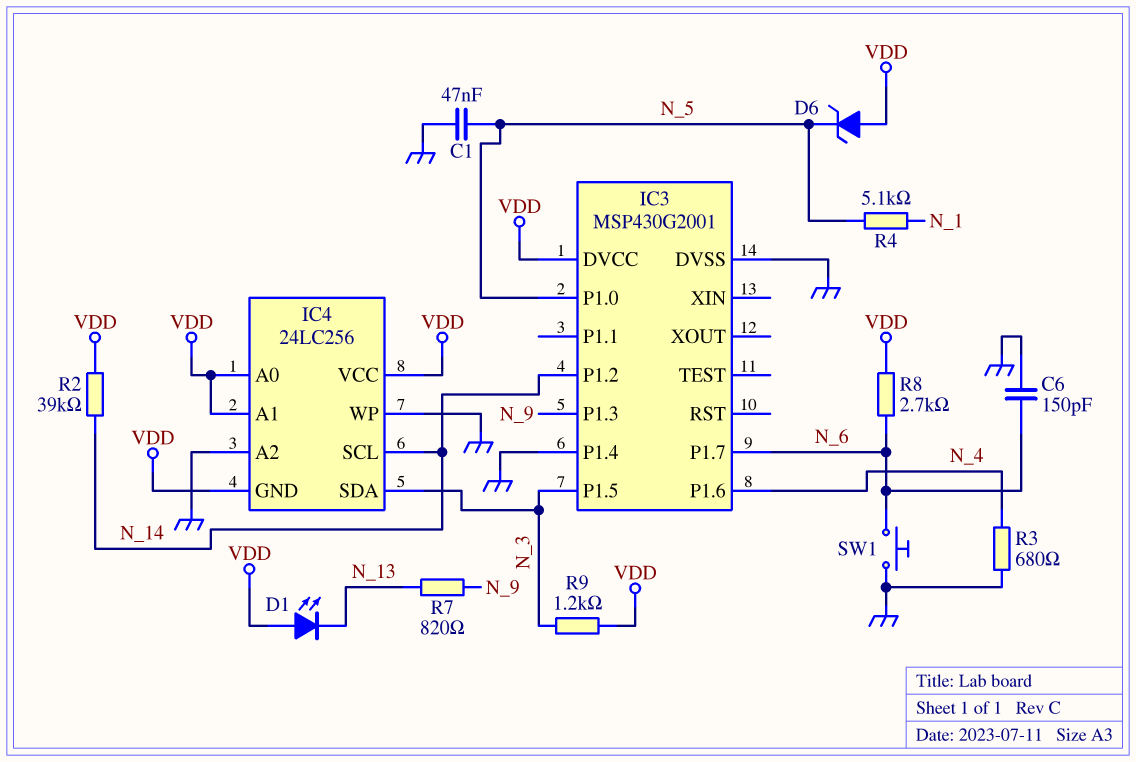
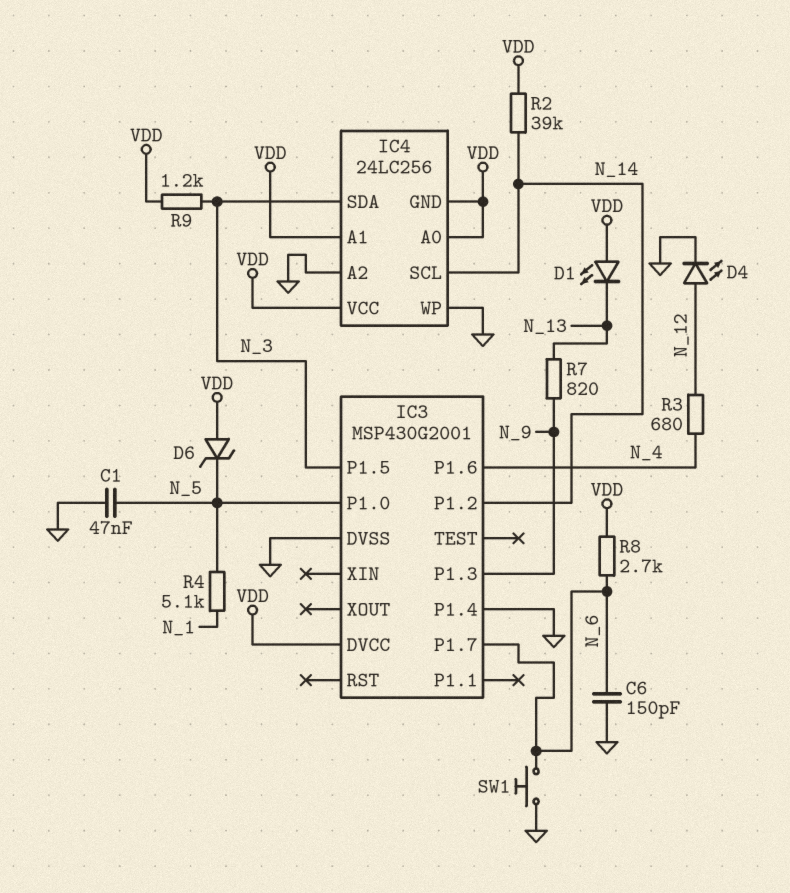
D4: none -> LED (A N_12, K GND)
R3: 680 (GND, N_4) -> 680 (N_4, N_12)

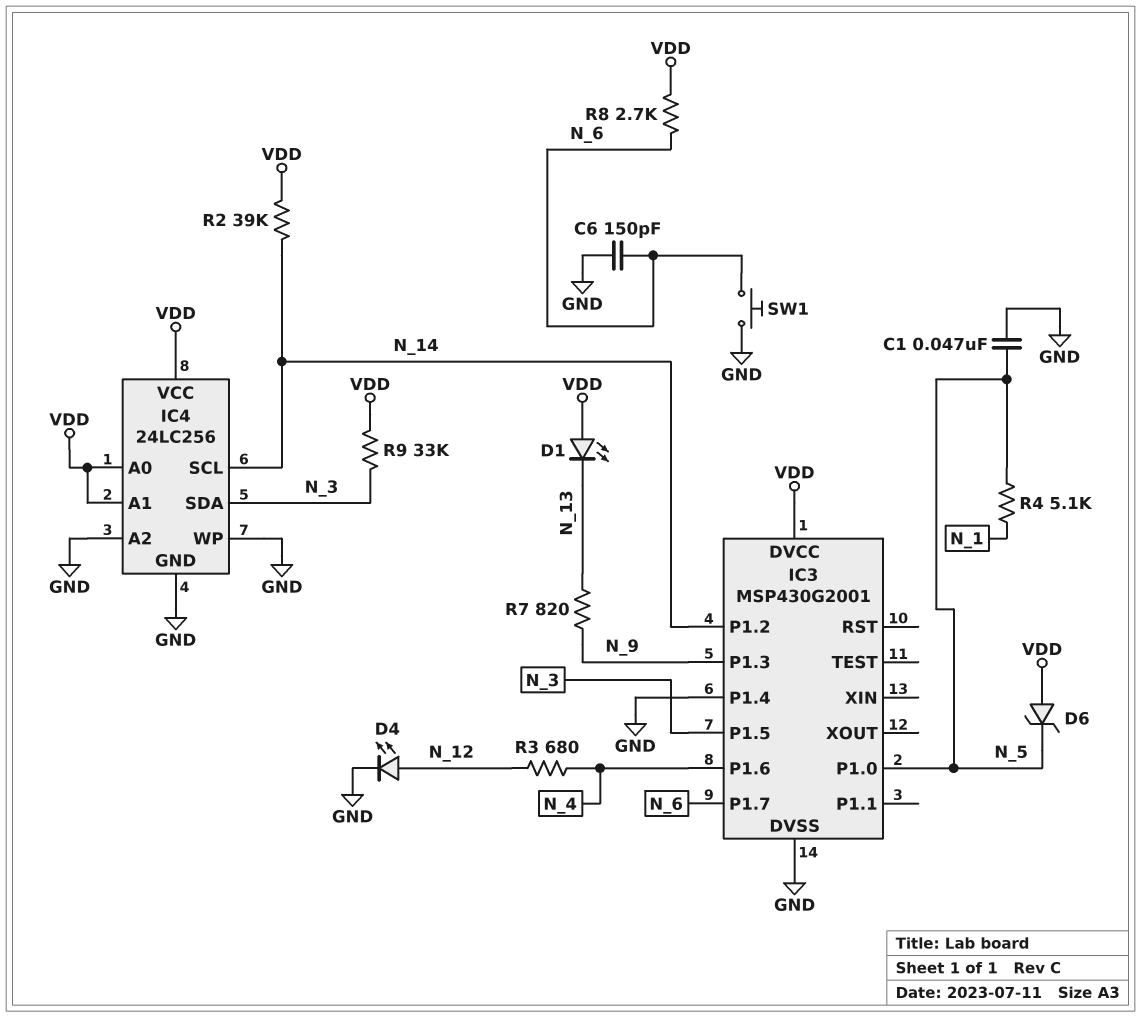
IC4 pin GND: VDD -> GND
R9: 1.2k (N_3, VDD) -> 33k (N_3, VDD)

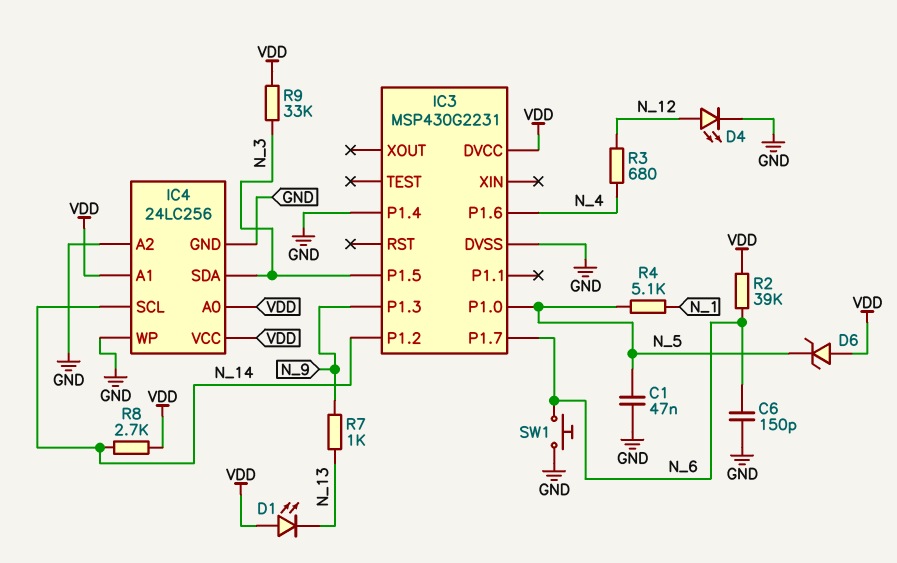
IC3: MSP430G2001 -> MSP430G2231
R2: 39k (N_14, VDD) -> 39k (N_6, VDD)
R7: 820 (N_9, N_13) -> 1k (N_9, N_13)
R8: 2.7k (N_6, VDD) -> 2.7k (N_14, VDD)

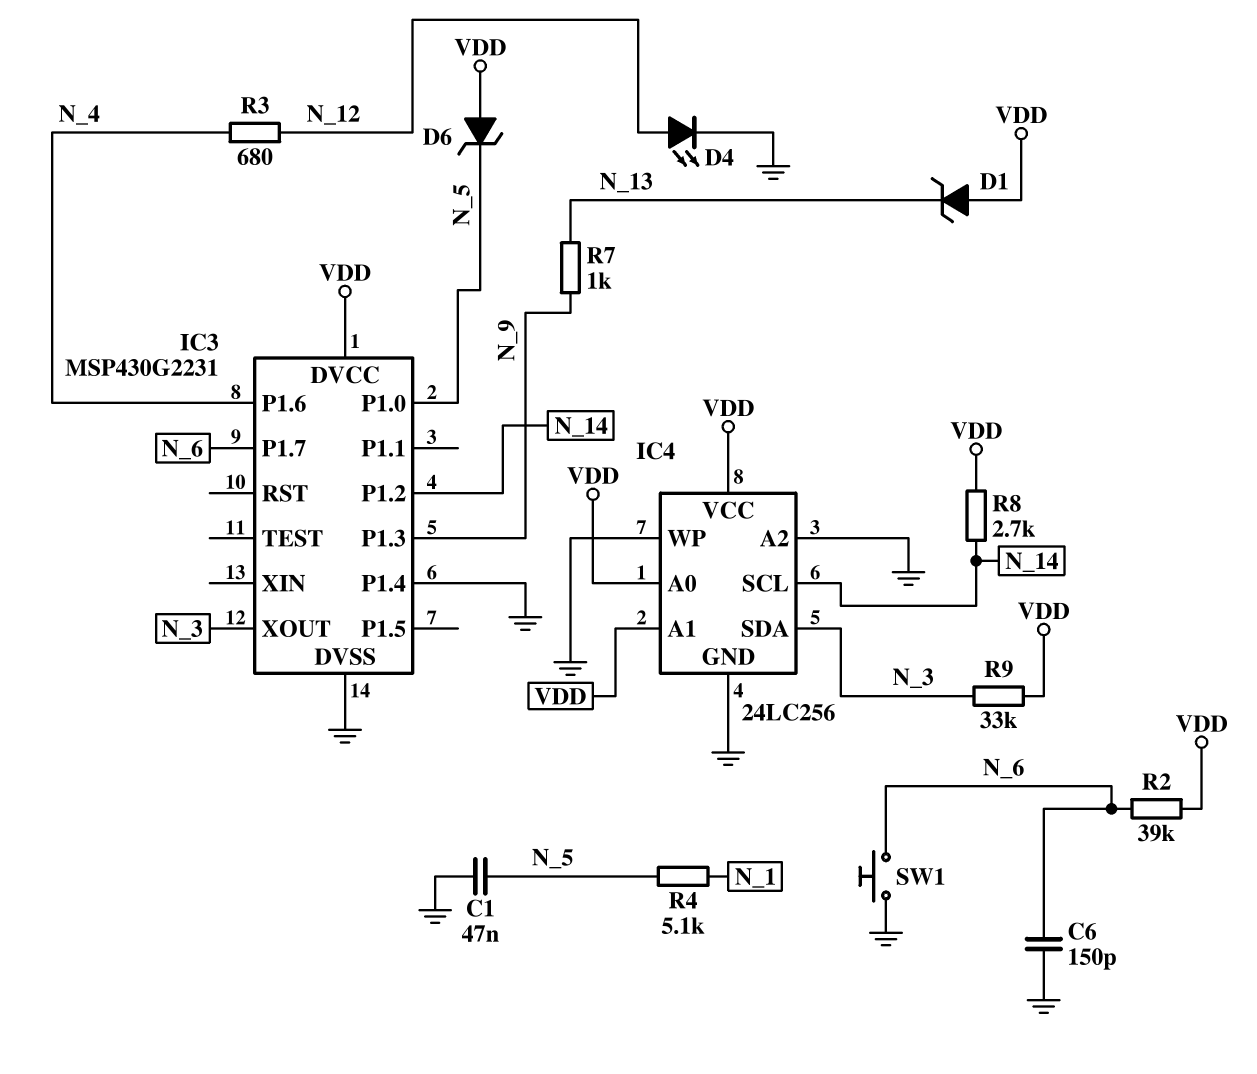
D1: LED (A VDD, K N_13) -> zener (A VDD, K N_13)
IC3 pin P1.5: N_3 -> none
IC3 pin XOUT: none -> N_3

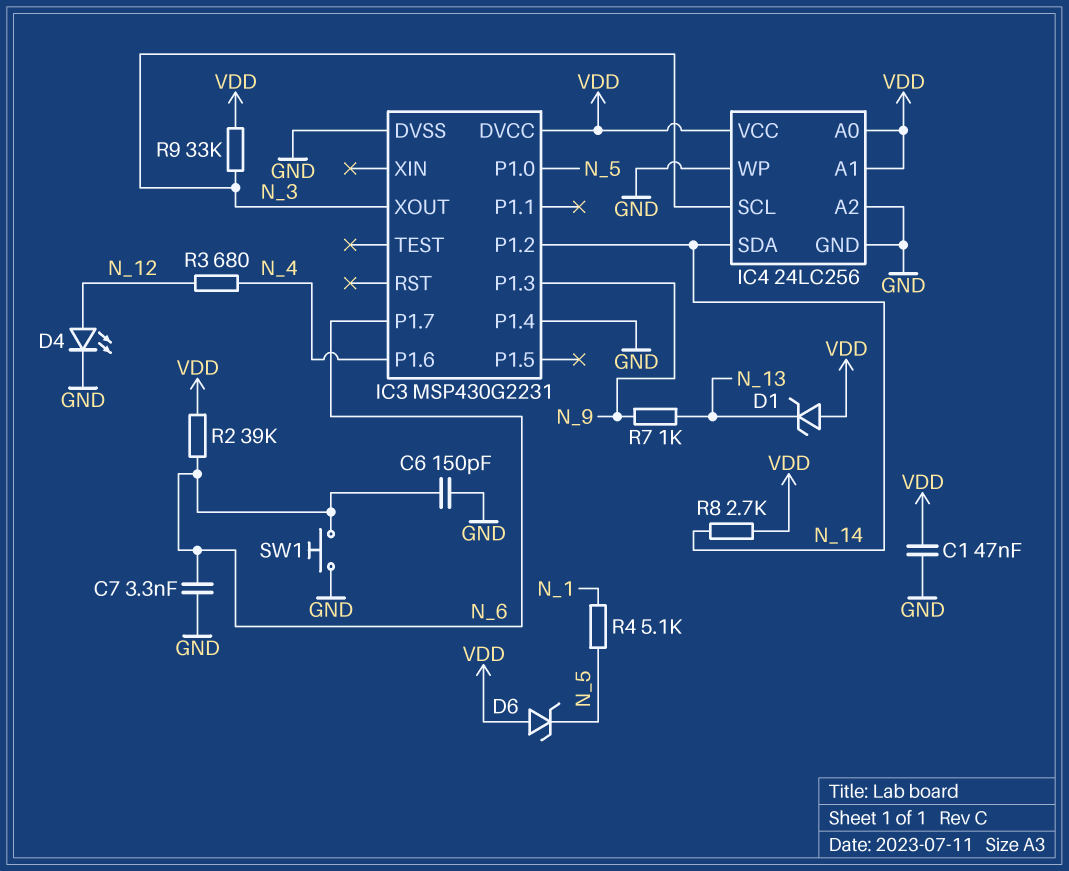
C1: 47nF (GND, N_5) -> 47nF (GND, VDD)
C7: none -> 3.3nF (GND, N_6)
IC4 pin SCL: N_14 -> N_3
IC4 pin SDA: N_3 -> N_14

